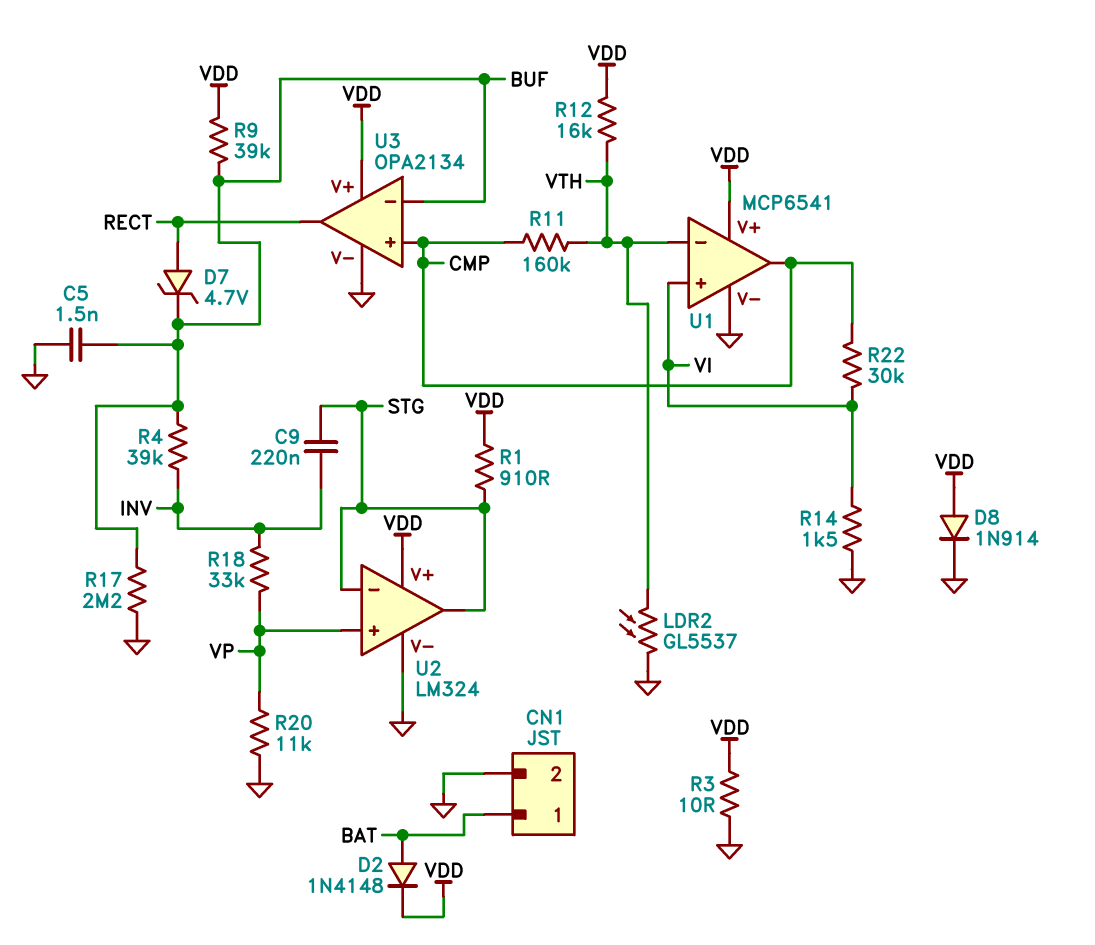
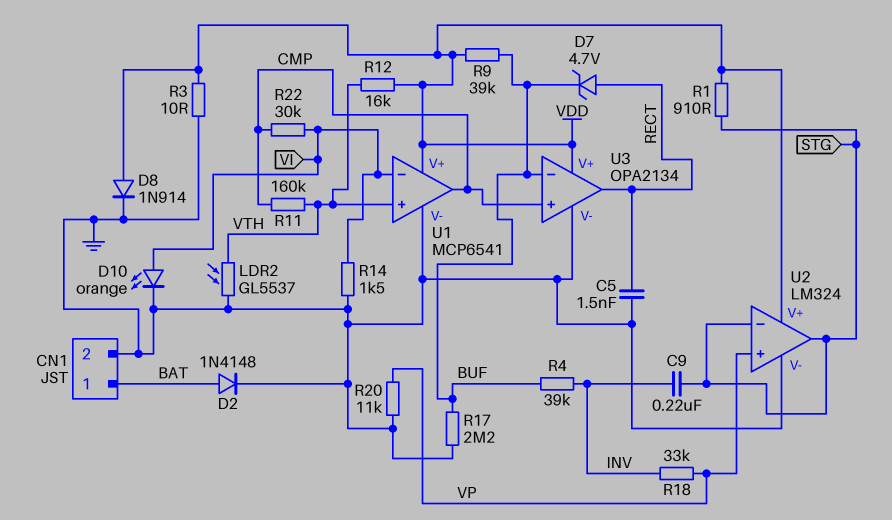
C5: 1.5nF (BUF, GND) -> 1.5nF (GND, RECT)
D2: diode 1N4148 (A BAT, K VDD) -> diode 1N4148 (A BAT, K GND)
D10: none -> LED orange (A VI, K GND)
U1 pin in+: VI -> VTH
U1 pin in-: VTH -> VI

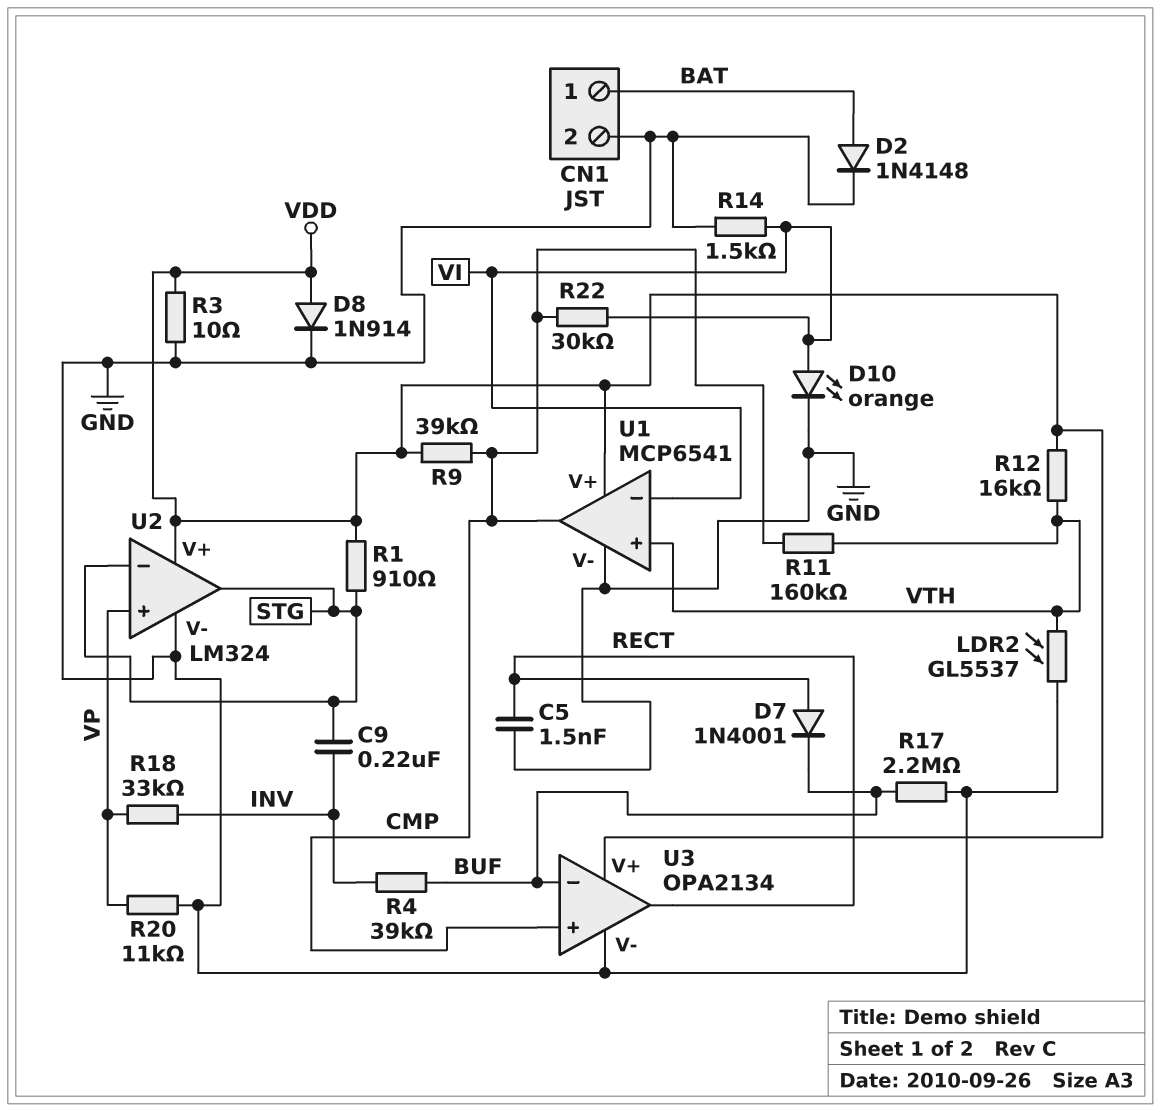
D7: zener 4.7V (A RECT, K BUF) -> diode 1N4001 (A RECT, K BUF)
R9: 39k (BUF, VDD) -> 39k (CMP, VDD)

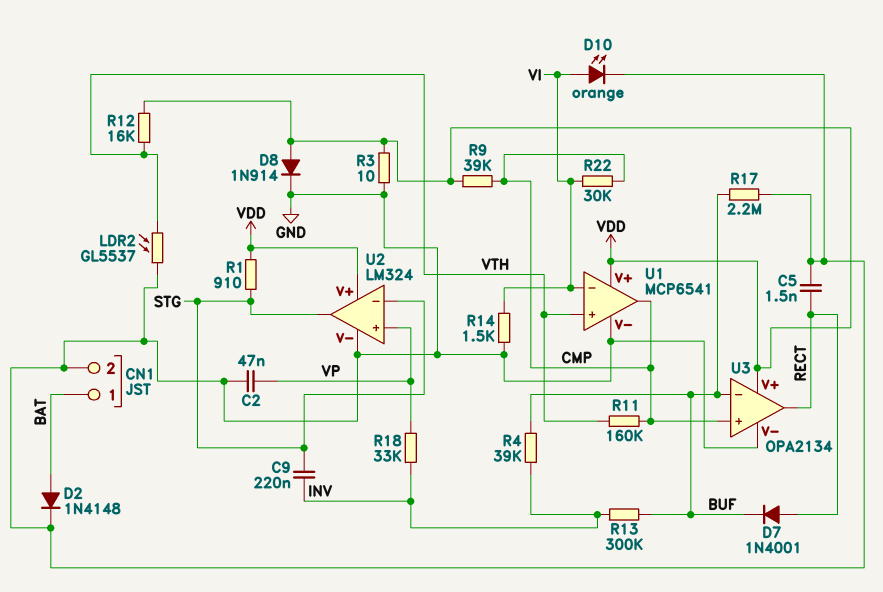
C2: none -> 47nF (GND, VP)
R13: none -> 300k (BUF, INV)
R20: 11k (GND, VP) -> none

